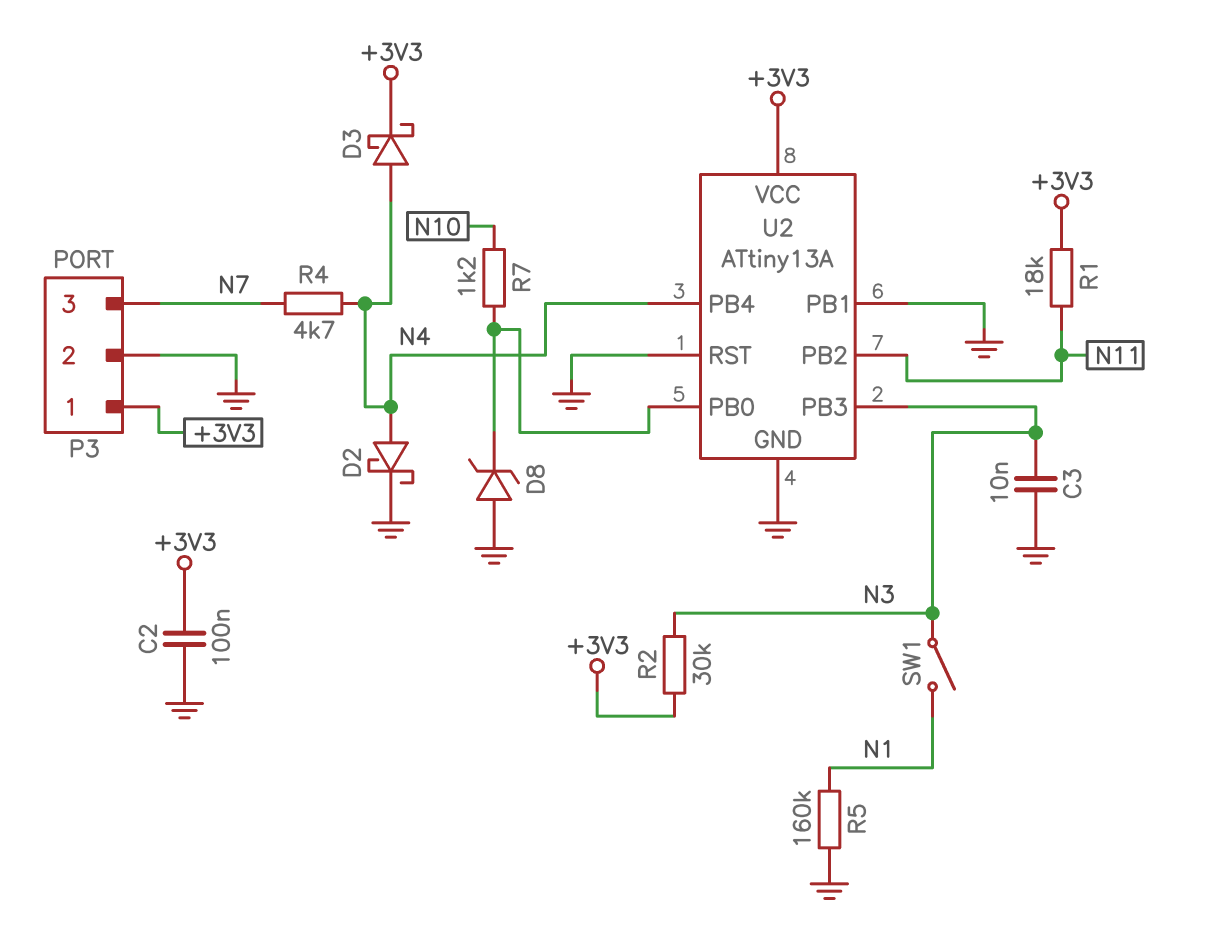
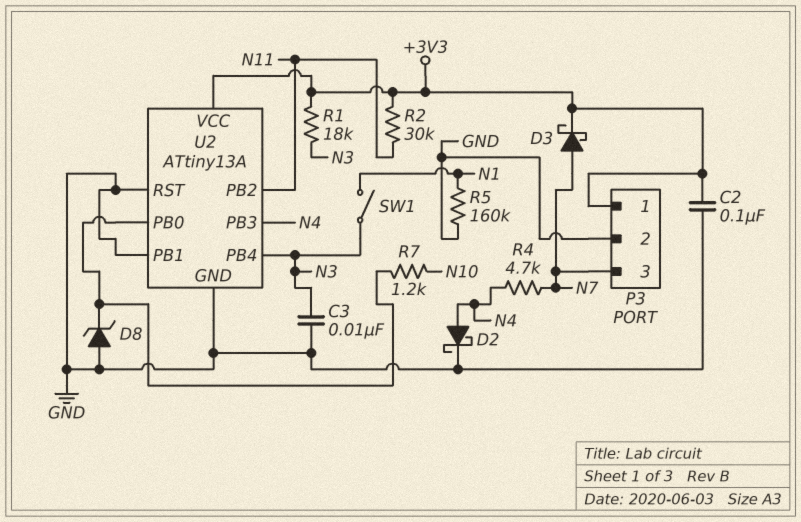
D3: schottky (A N4, K +3V3) -> schottky (A N7, K +3V3)
R1: 18k (+3V3, N11) -> 18k (+3V3, N3)
R2: 30k (+3V3, N3) -> 30k (+3V3, N11)
U2 pin PB3: N3 -> N4
U2 pin PB4: N4 -> N3

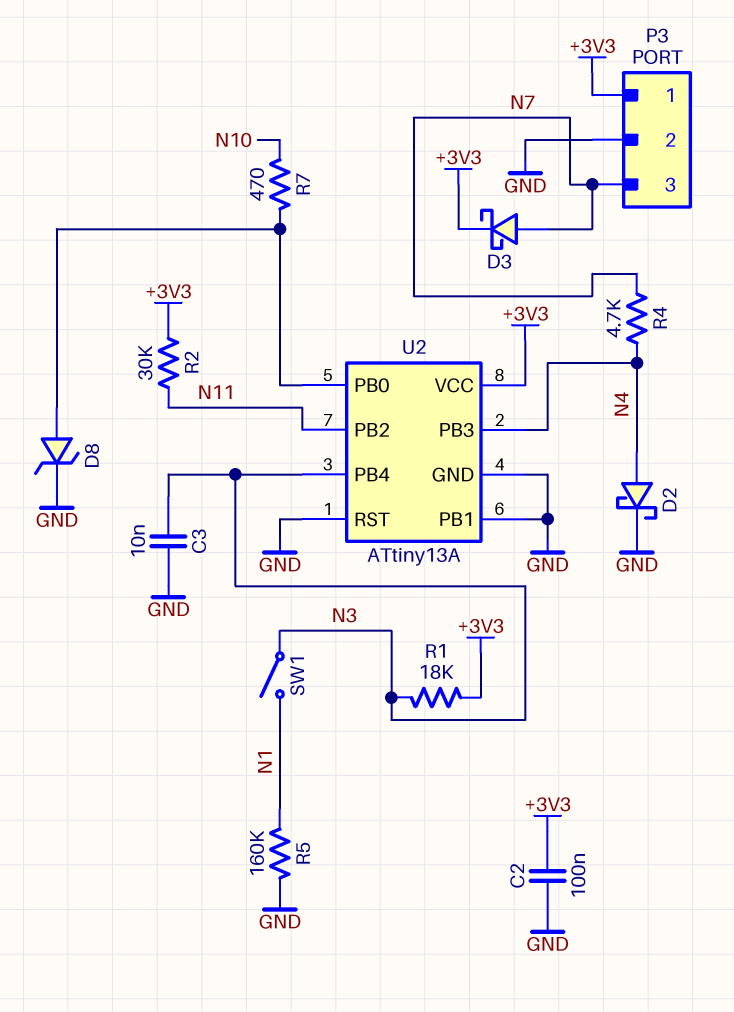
D8: zener (A GND, K U2/PB0) -> zener (A U2/PB0, K GND)
R7: 1.2k (N10, U2/PB0) -> 470 (N10, U2/PB0)

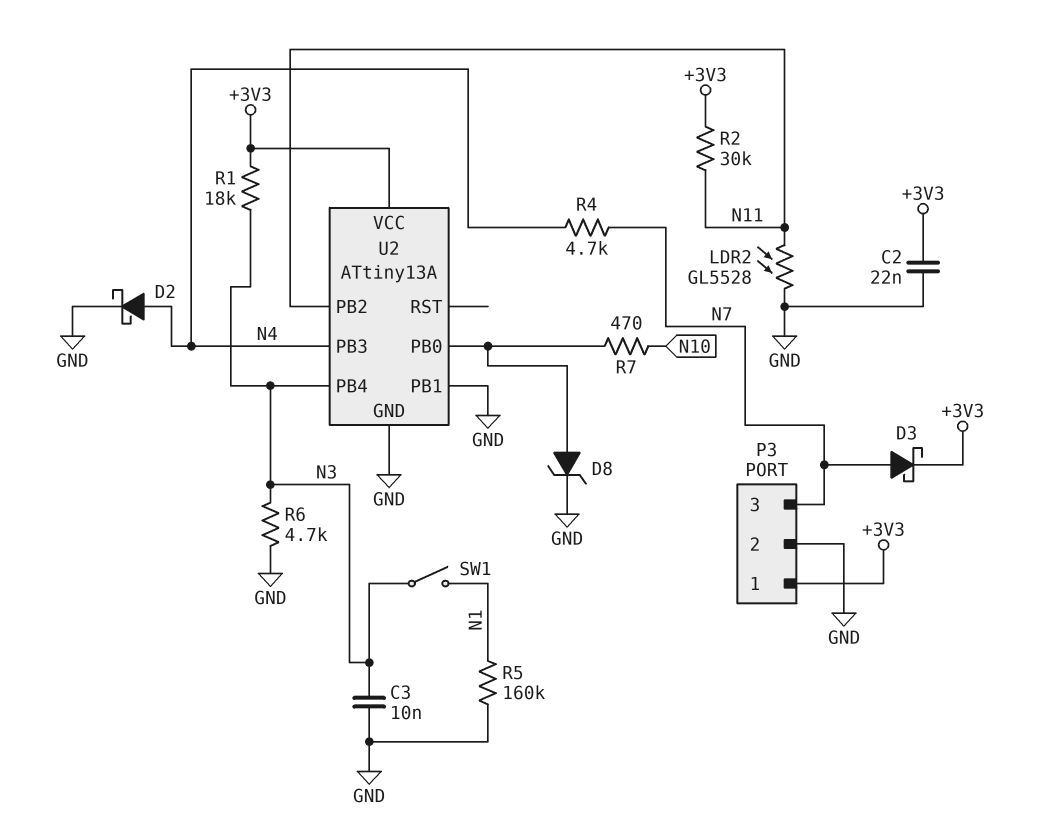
C2: 100nF (+3V3, GND) -> 22nF (+3V3, GND)
LDR2: none -> GL5528 (GND, N11)
R6: none -> 4.7k (GND, N3)
U2 pin RST: GND -> none

